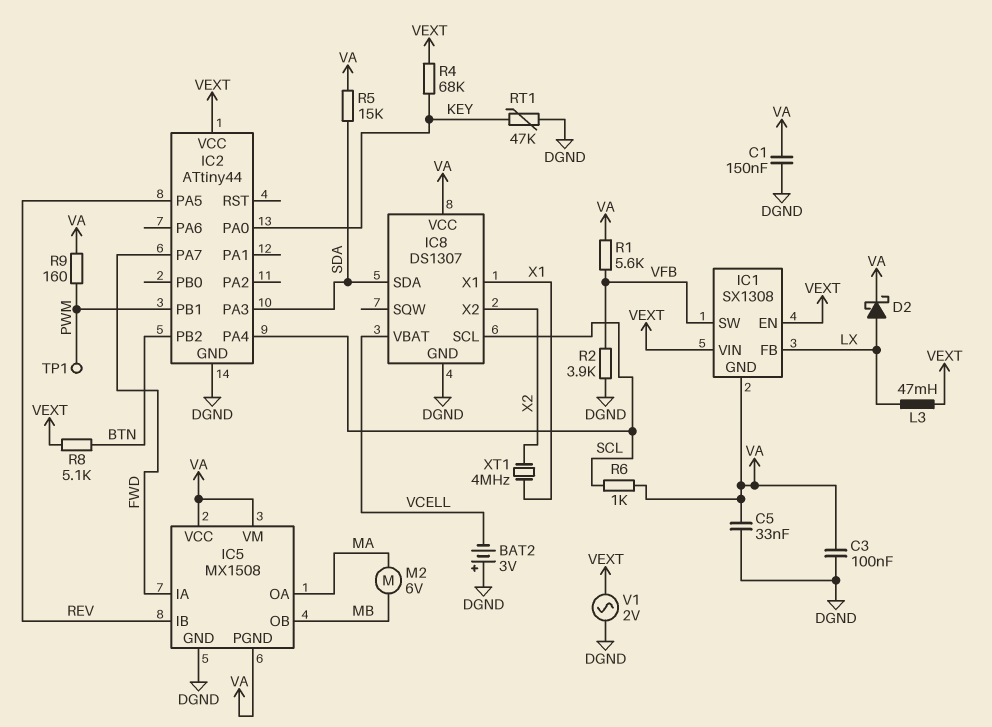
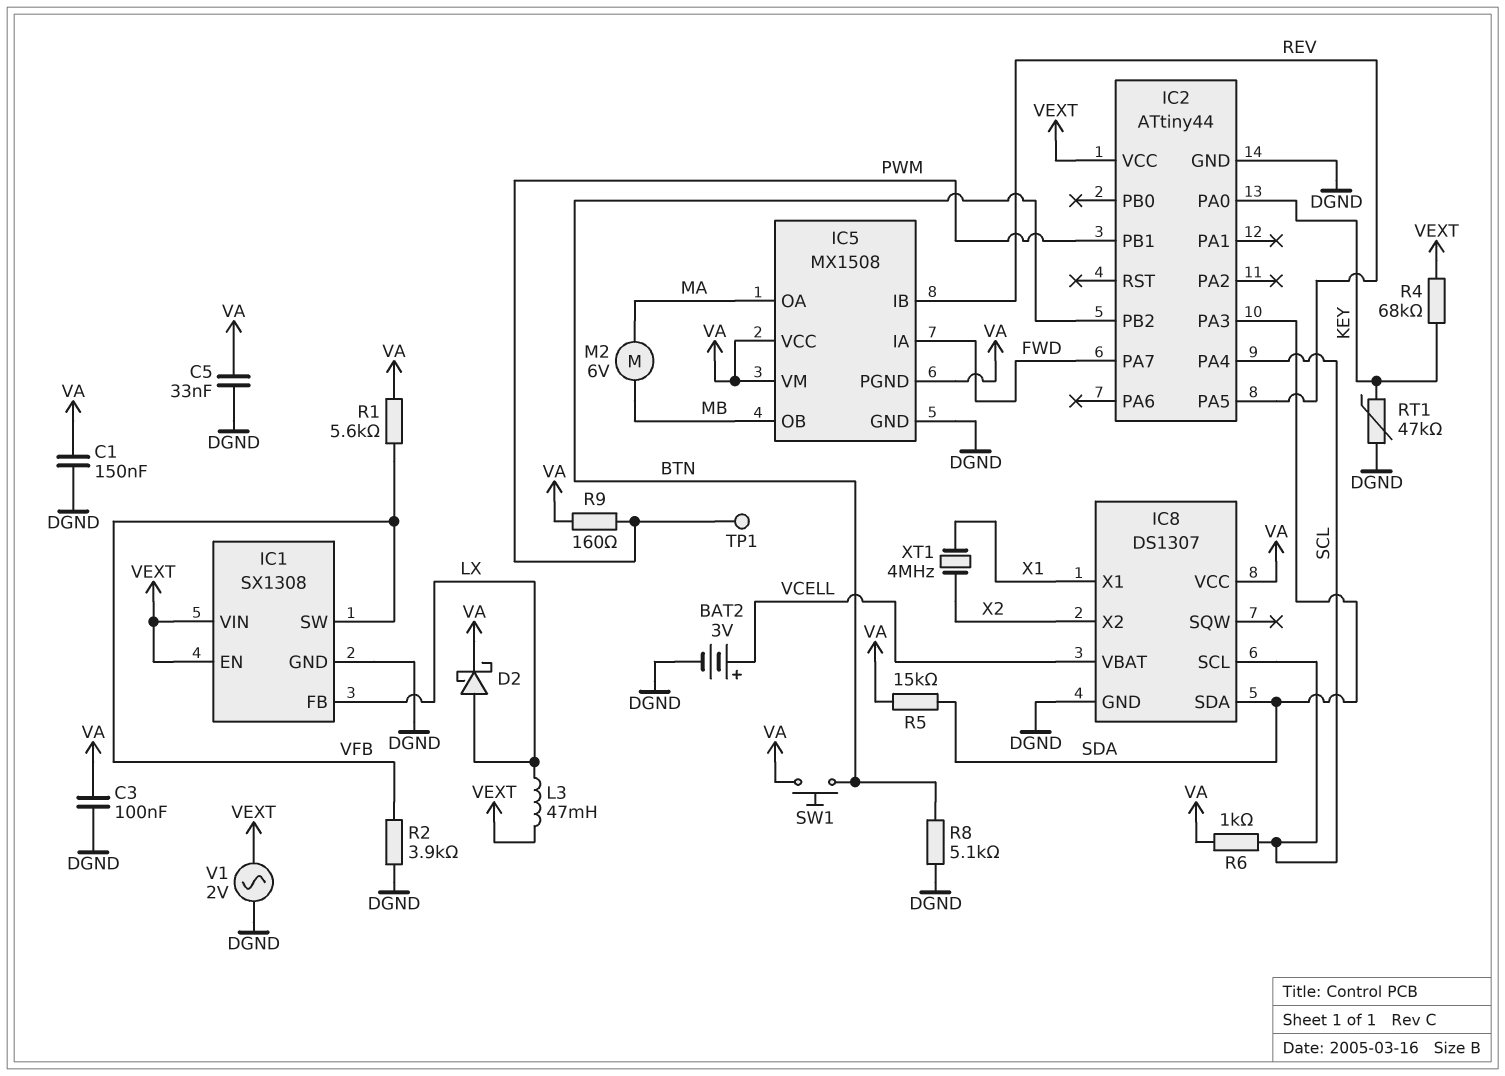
BAT2: 3V (plus DGND, minus VCELL) -> 3V (plus VCELL, minus DGND)
IC1 pin GND: VA -> DGND
R8: 5.1k (BTN, VEXT) -> 5.1k (BTN, DGND)
SW1: none -> button (BTN, VA)

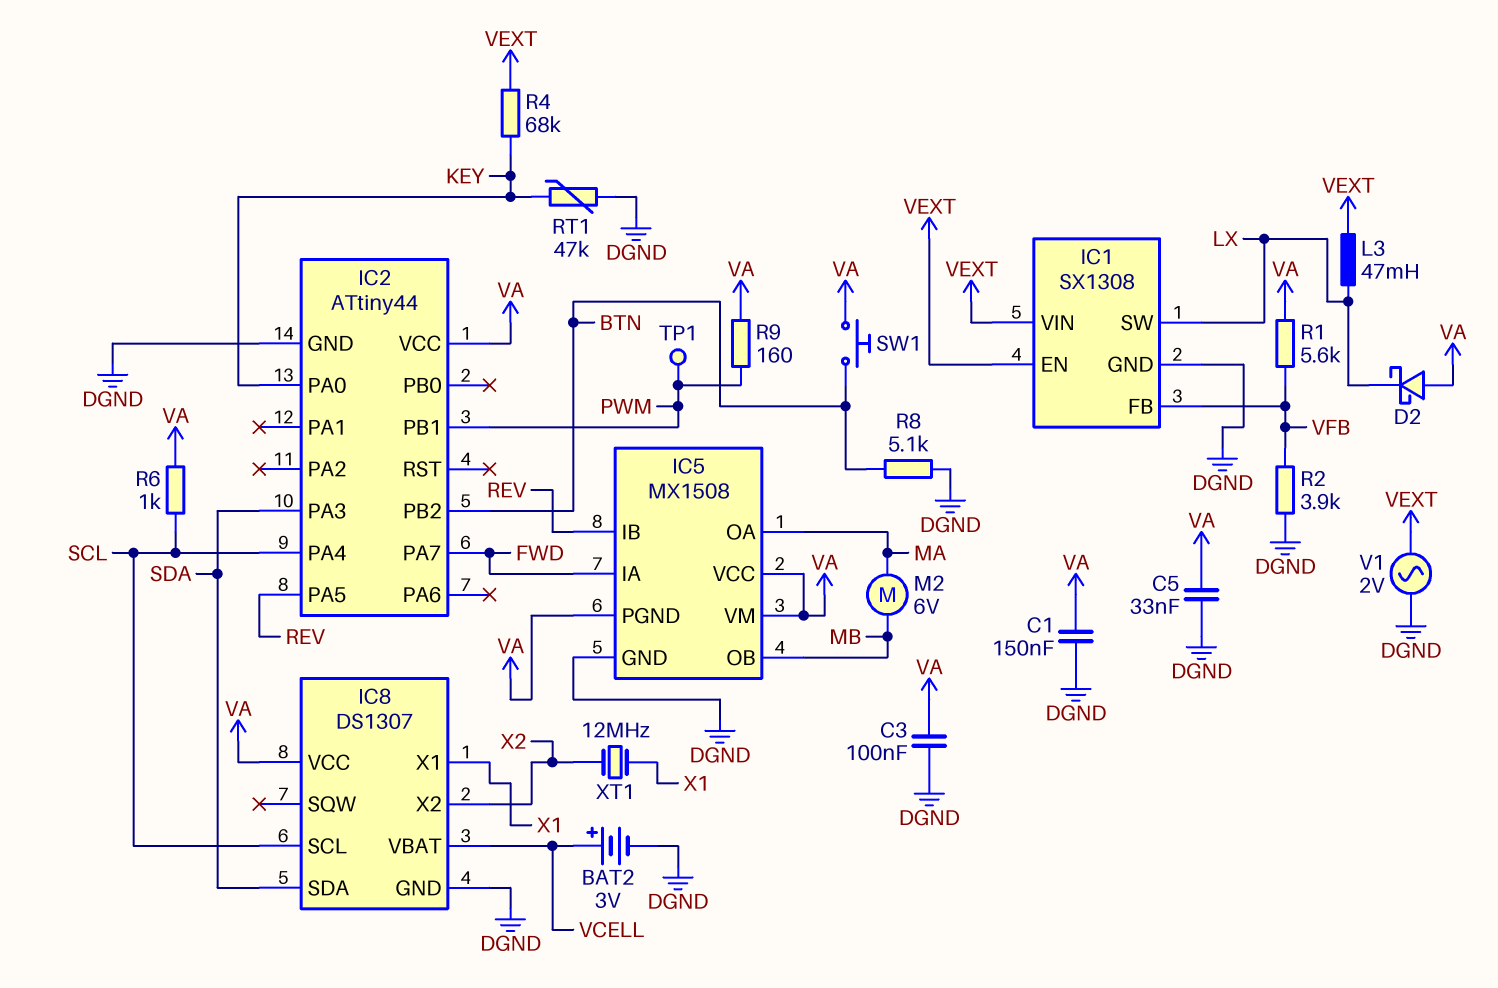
D2: schottky (A LX, K VA) -> schottky (A VA, K LX)
IC1 pin FB: LX -> VFB
IC1 pin SW: VFB -> LX
IC2 pin VCC: VEXT -> VA
R5: 15k (SDA, VA) -> none
XT1: 4MHz (X1, X2) -> 12MHz (X1, X2)

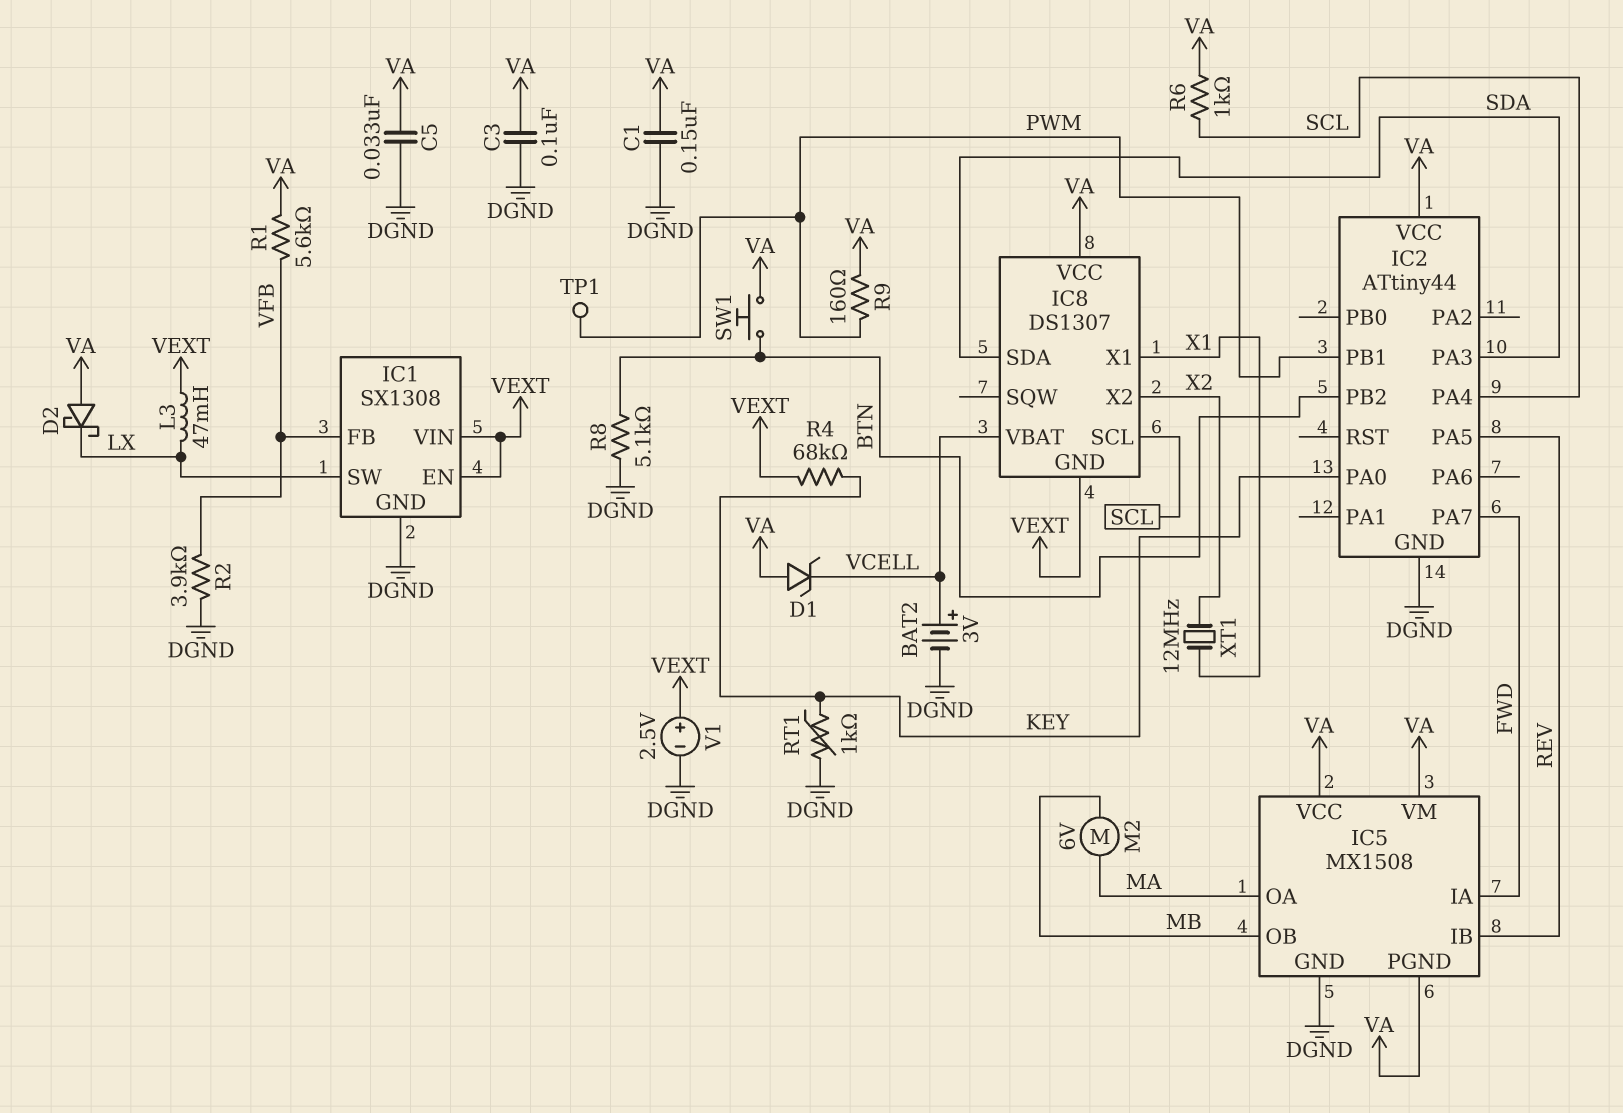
D1: none -> zener (A VA, K VCELL)
IC8 pin GND: DGND -> VEXT
RT1: 47k (DGND, KEY) -> 1k (DGND, KEY)
V1: AC 2V (DGND, VEXT) -> 2.5V (plus VEXT, minus DGND)

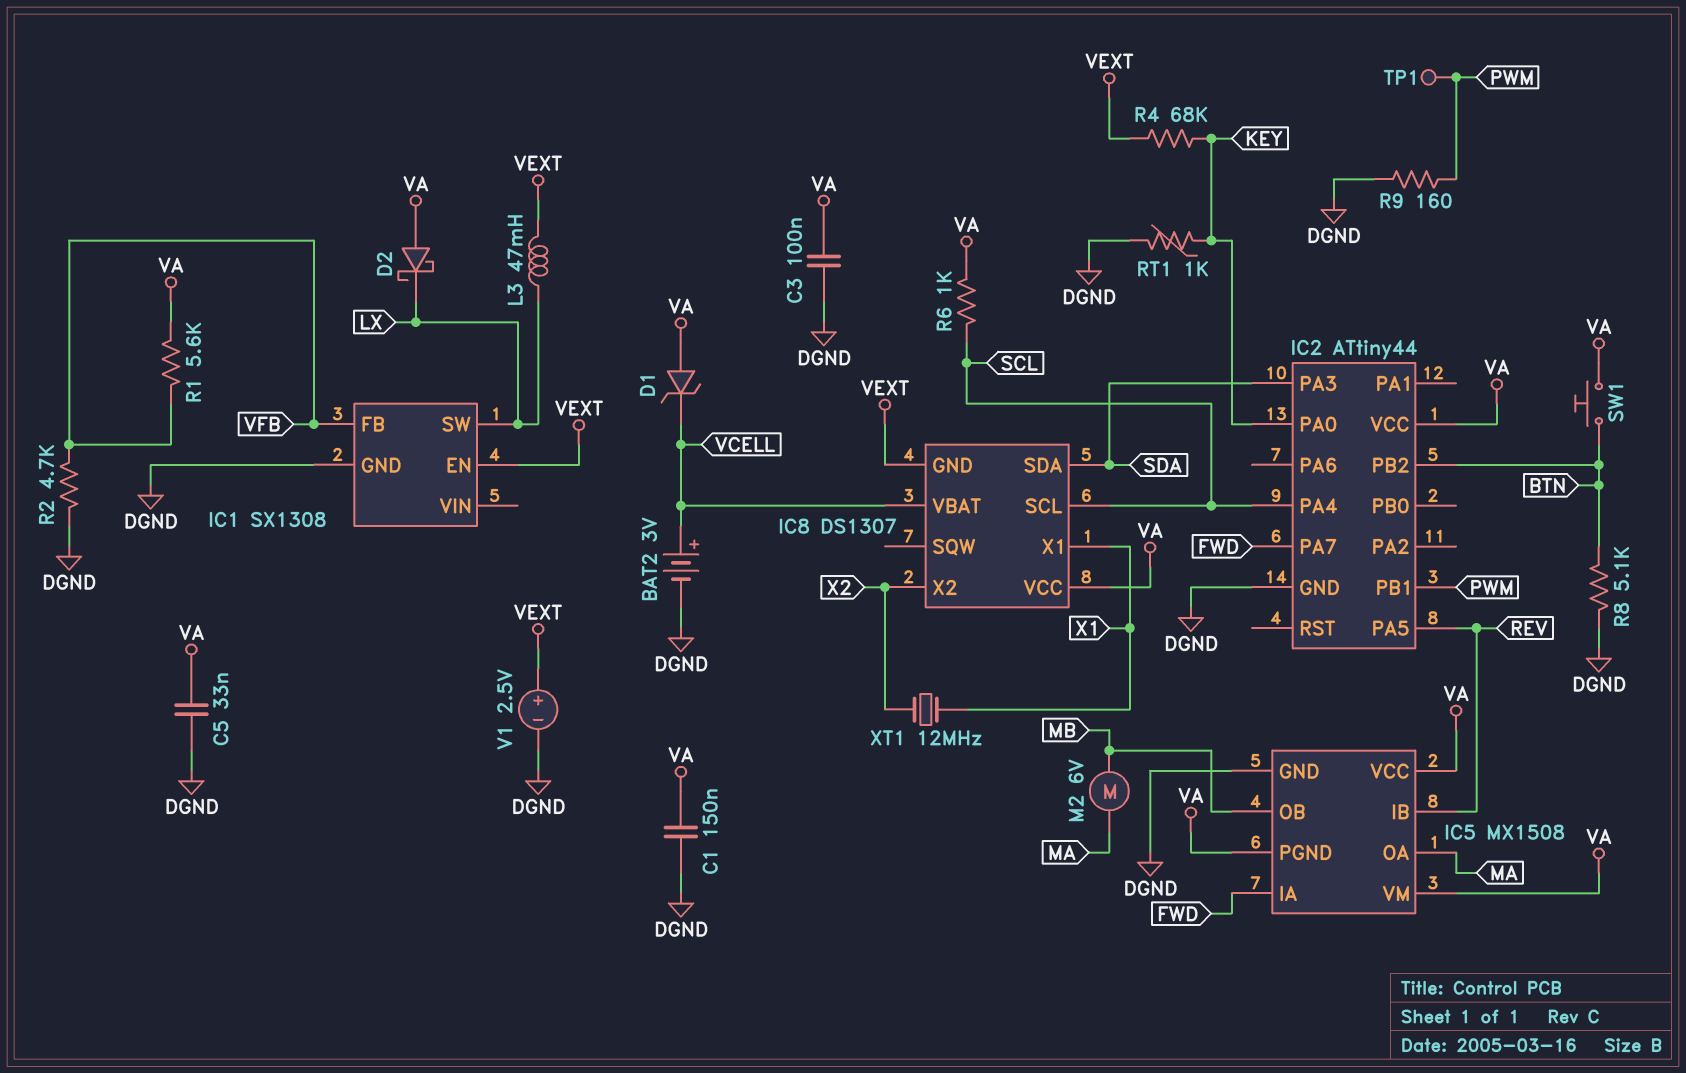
IC1 pin VIN: VEXT -> none
R2: 3.9k (DGND, VFB) -> 4.7k (DGND, VFB)
R9: 160 (PWM, VA) -> 160 (DGND, PWM)

